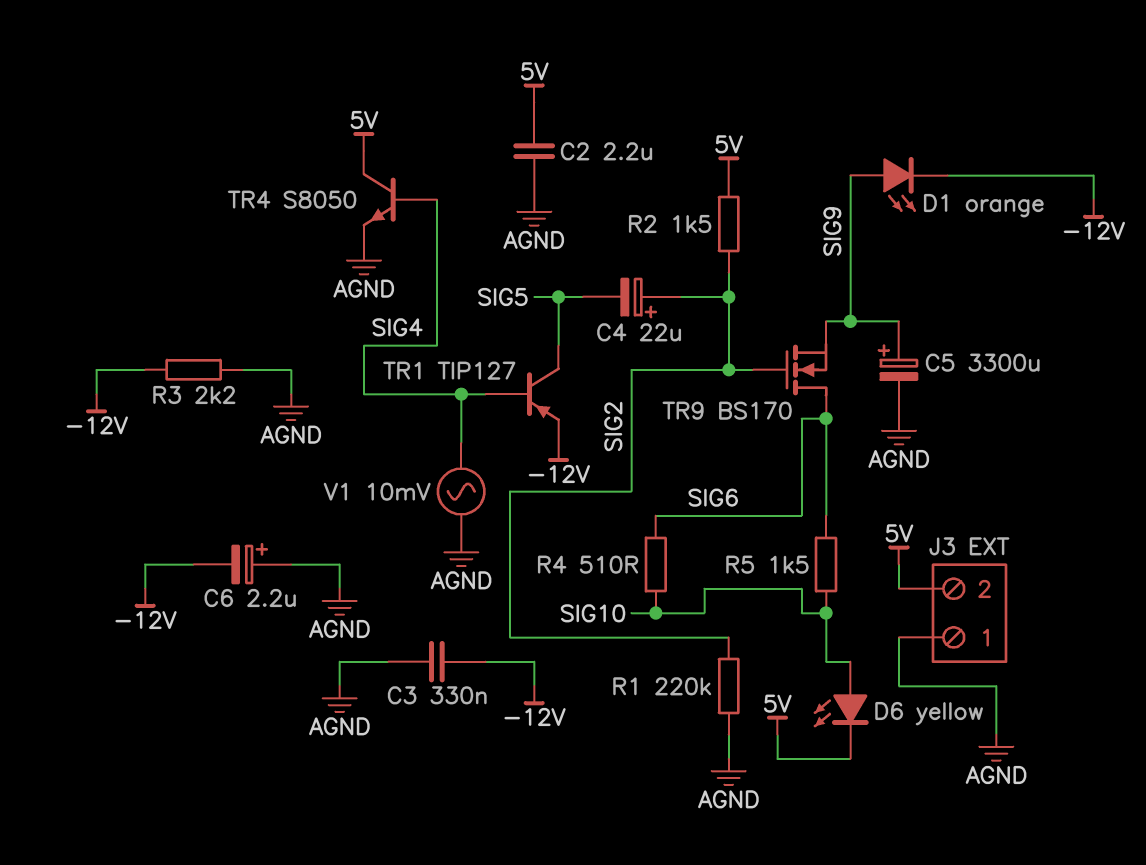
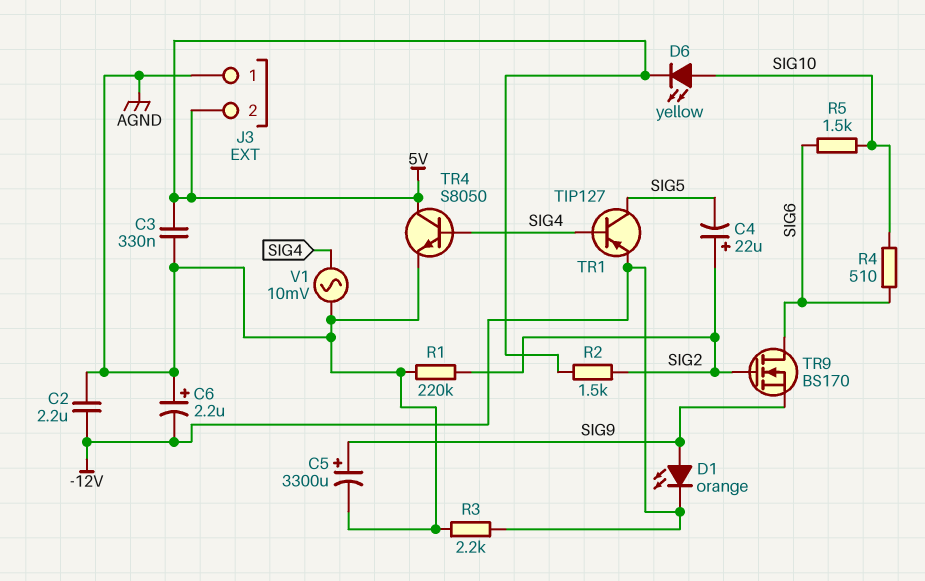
C2: 2.2uF (5V, AGND) -> 2.2uF (-12V, AGND)
C3: 330nF (-12V, AGND) -> 330nF (5V, AGND)

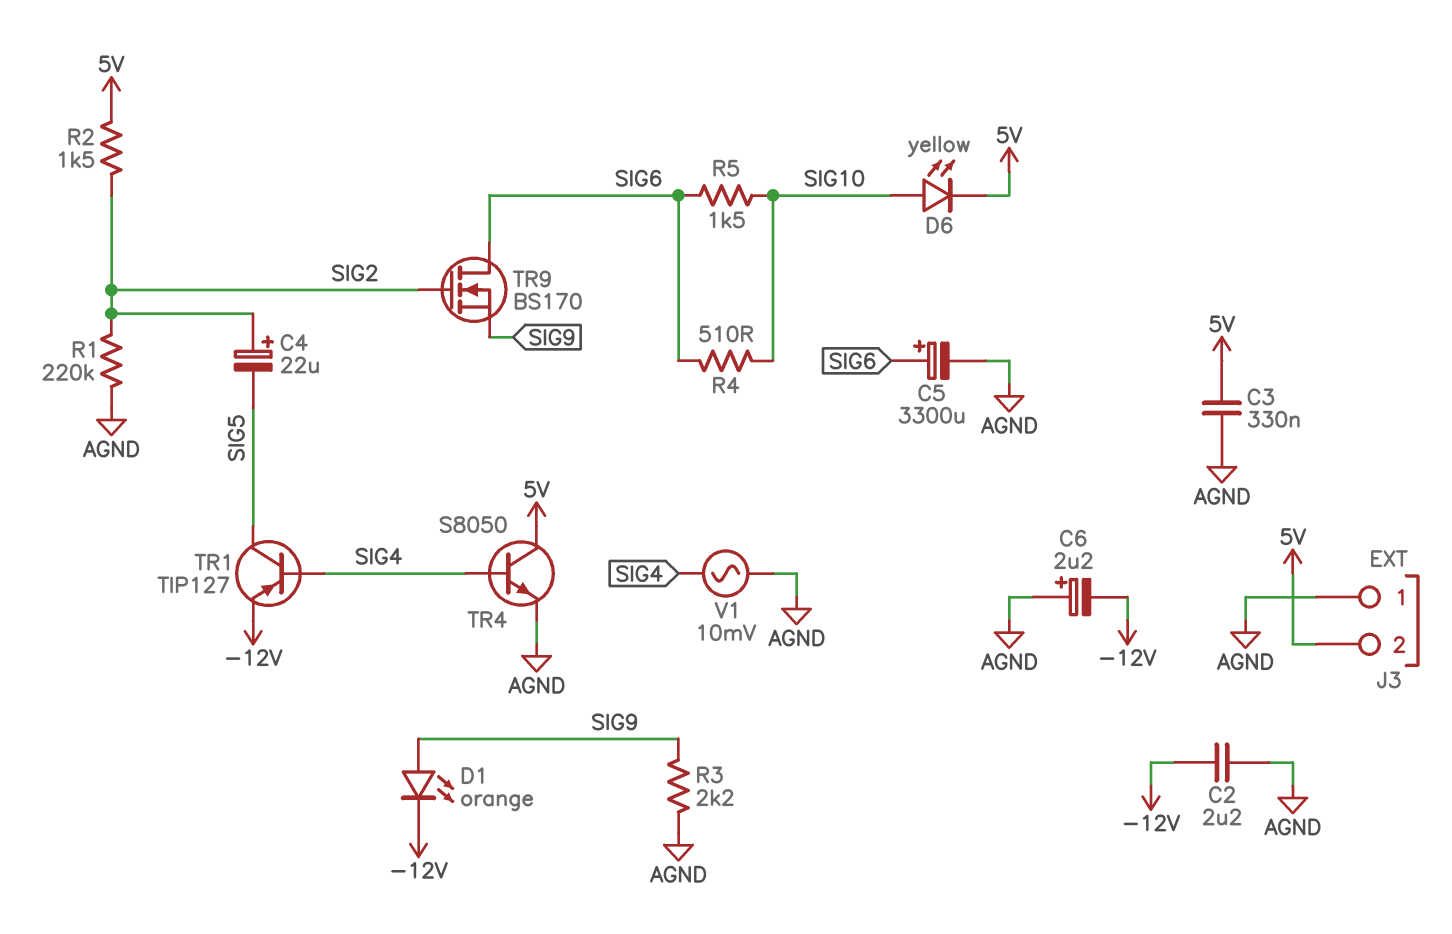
C5: 3300uF (plus SIG9, minus AGND) -> 3300uF (plus SIG6, minus AGND)
R3: 2.2k (-12V, AGND) -> 2.2k (AGND, SIG9)

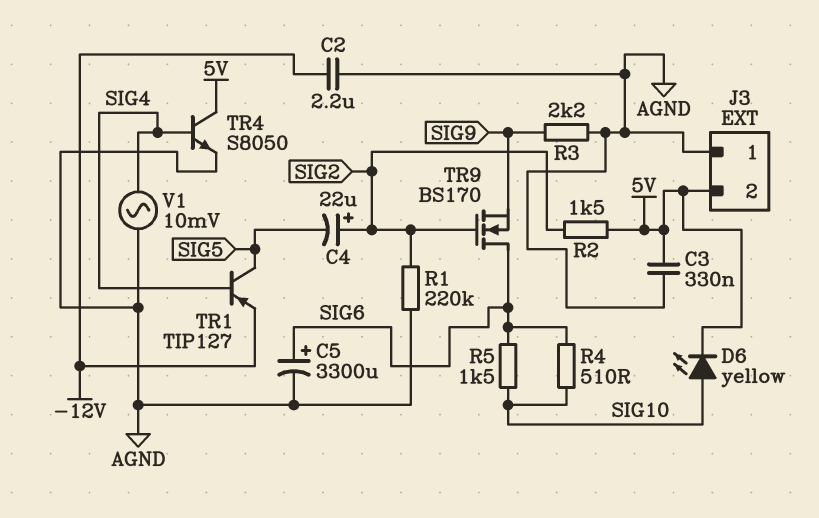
C6: 2.2uF (plus AGND, minus -12V) -> none
D1: LED orange (A SIG9, K -12V) -> none

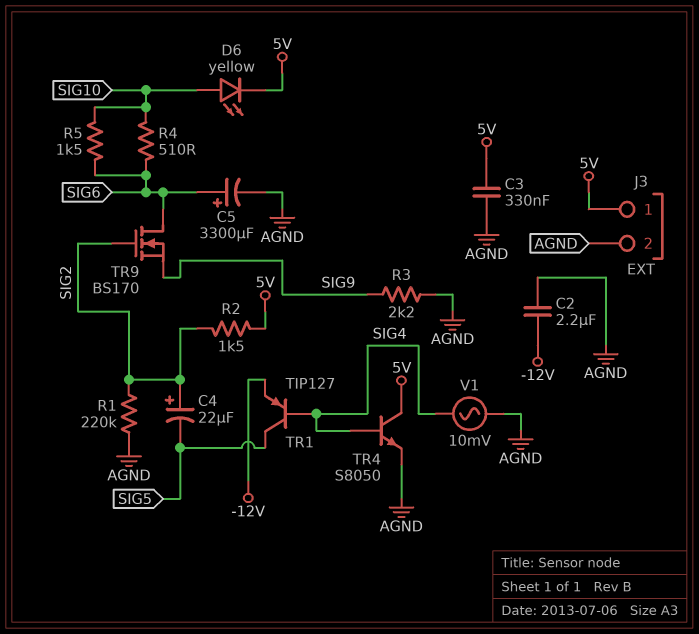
J3 pin 1: AGND -> 5V
J3 pin 2: 5V -> AGND

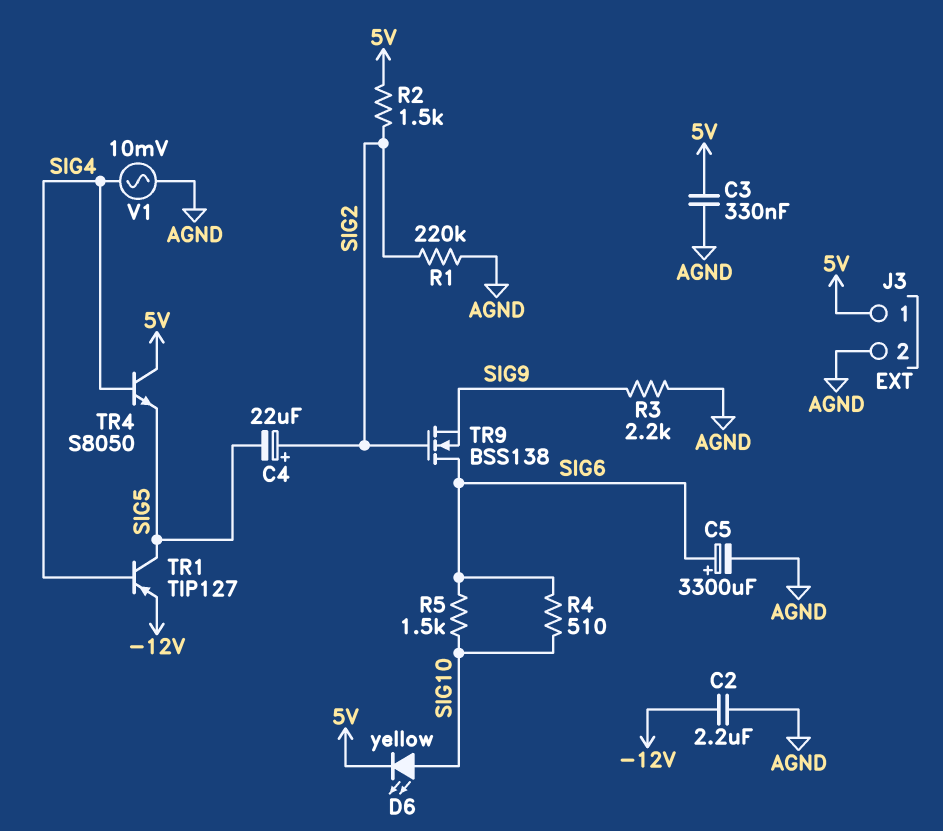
TR4: NPN S8050 (B SIG4, C 5V, E AGND) -> NPN S8050 (B SIG4, C 5V, E SIG5)
TR9: NMOS BS170 (G SIG2, D SIG6, S SIG9) -> NMOS BSS138 (G SIG2, D SIG6, S SIG9)

